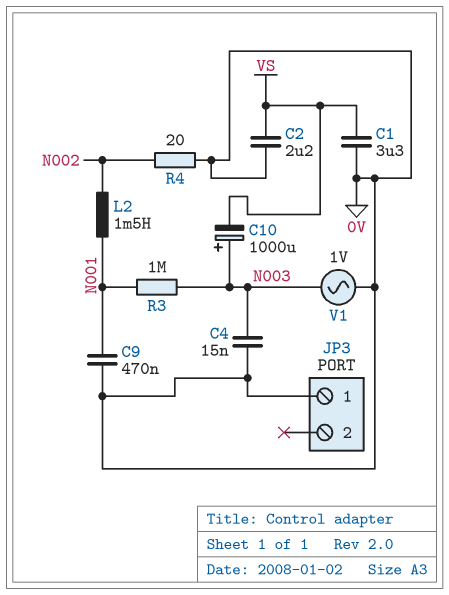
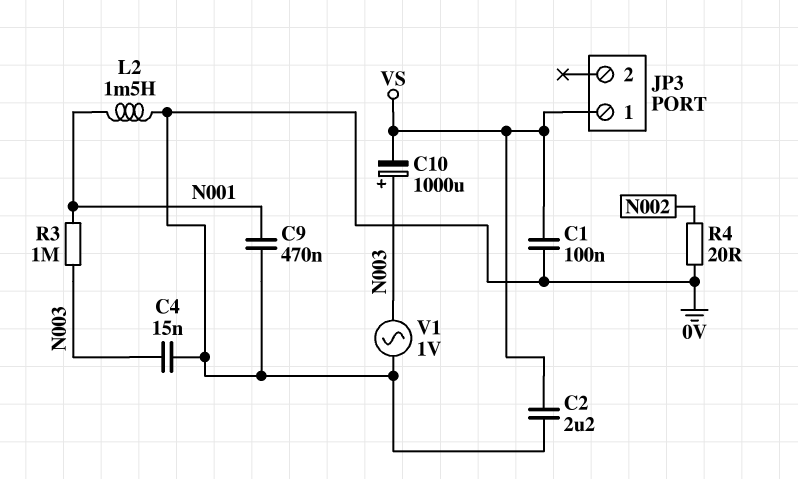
C1: 3.3uF (0V, VS) -> 100nF (0V, VS)
JP3 pin 1: 0V -> VS
L2: 1.5mH (N001, N002) -> 1.5mH (0V, N001)

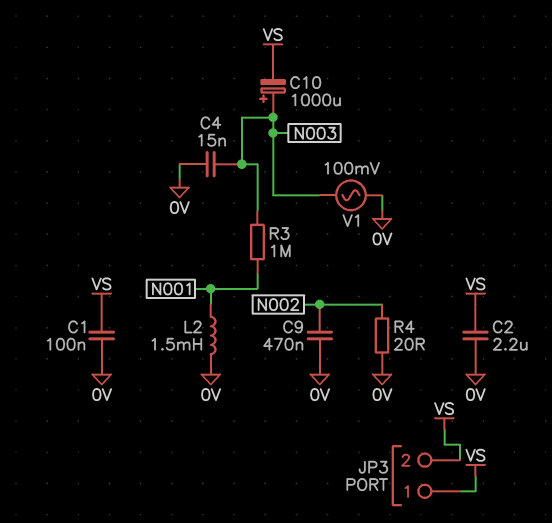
C9: 470nF (0V, N001) -> 470nF (0V, N002)
JP3 pin 2: none -> VS
V1: AC 1V (0V, N003) -> AC 100mV (0V, N003)

